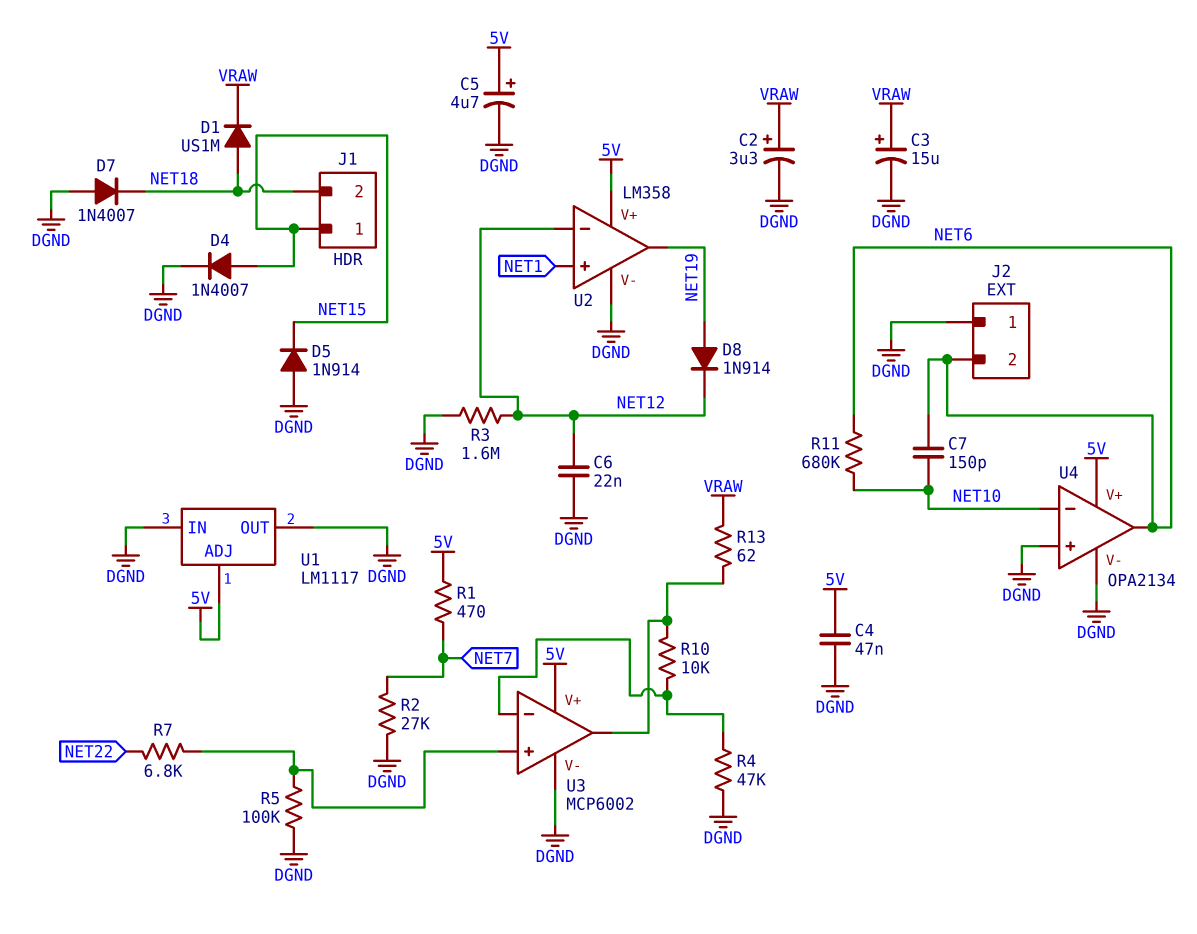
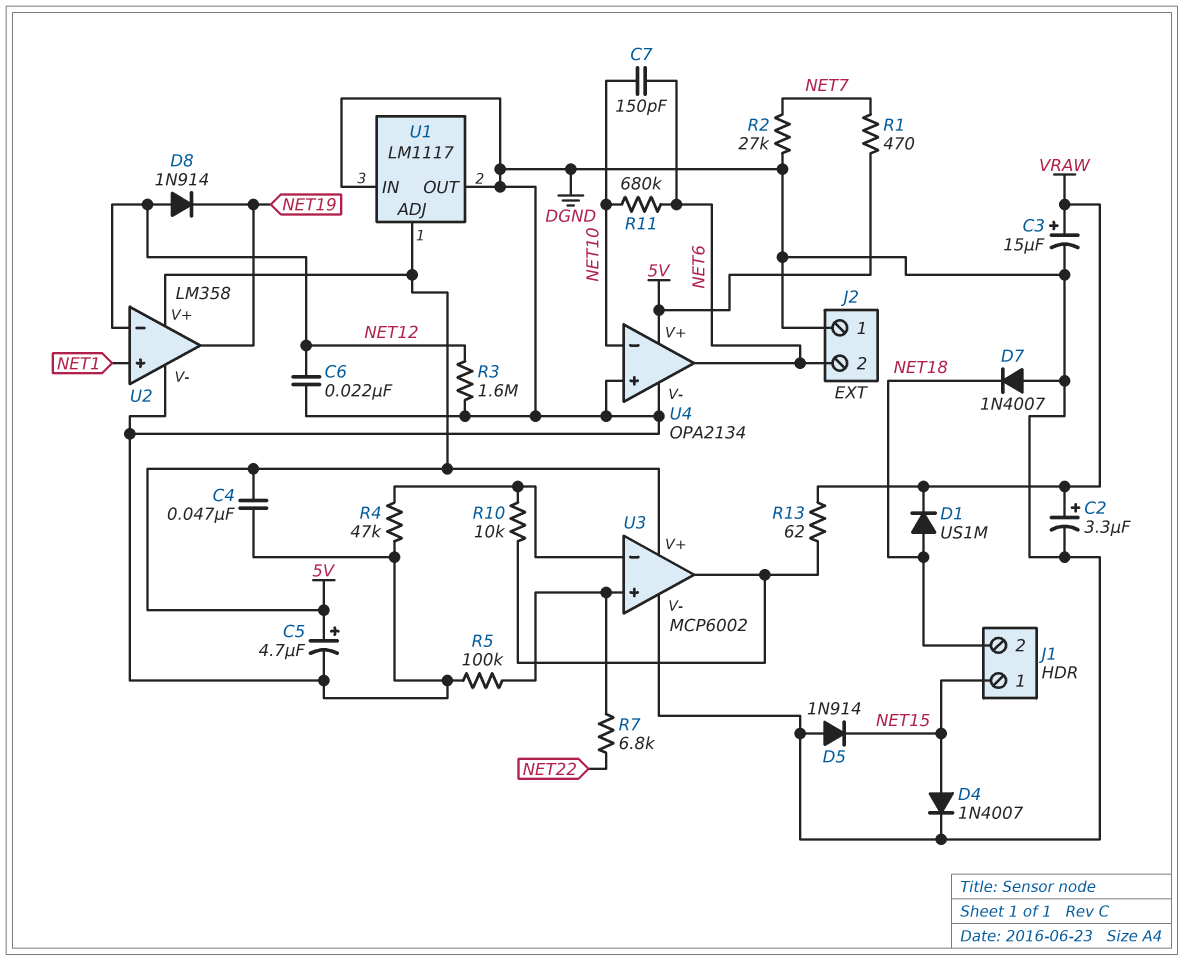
D8: diode 1N914 (A NET19, K NET12) -> diode 1N914 (A NET12, K NET19)

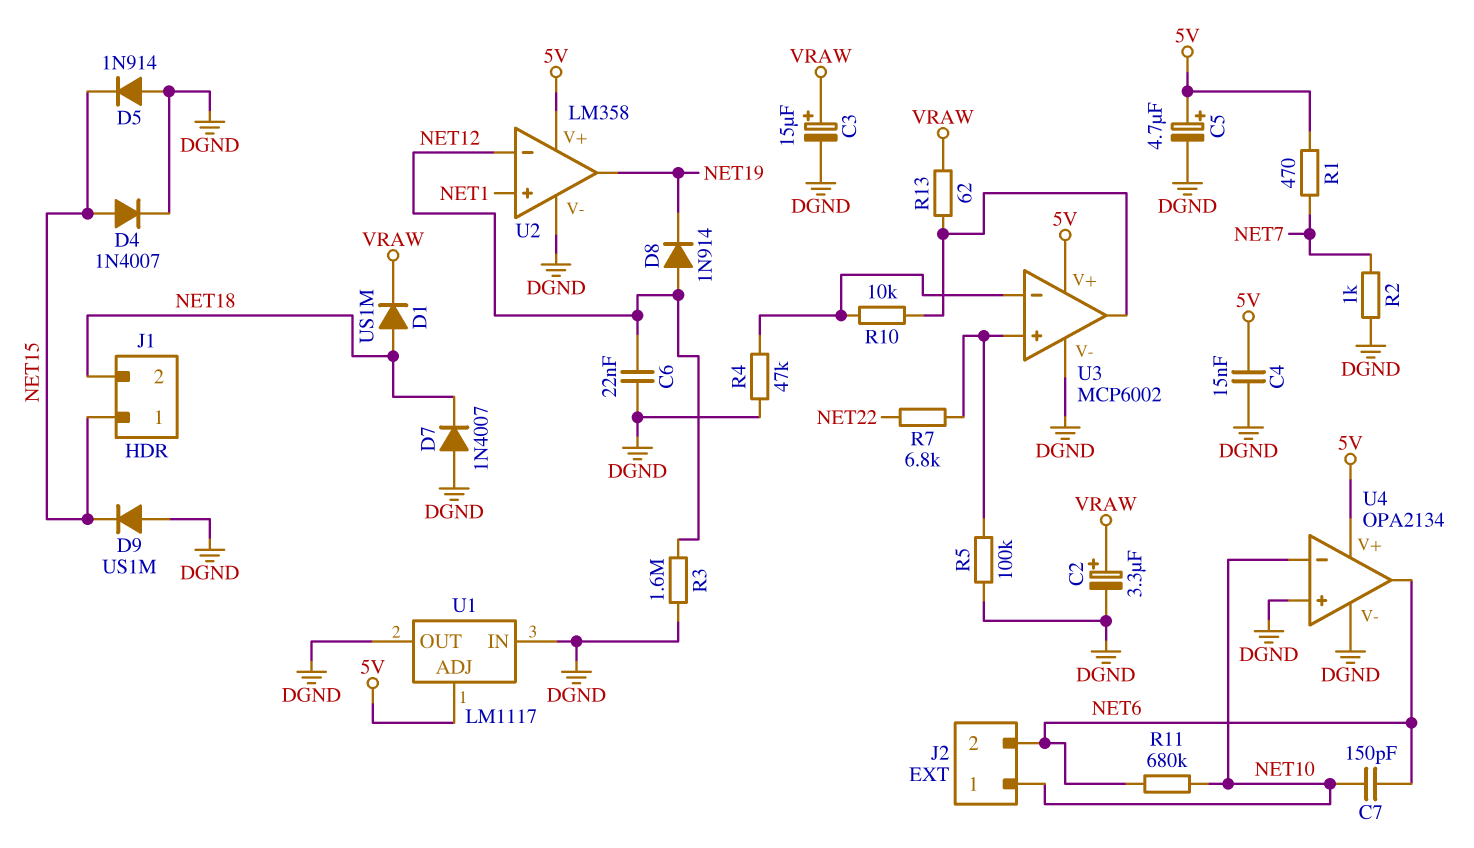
C4: 47nF (5V, DGND) -> 15nF (5V, DGND)
D9: none -> diode US1M (A DGND, K NET15)
J2 pin 1: DGND -> NET10
R2: 27k (DGND, NET7) -> 1k (DGND, NET7)

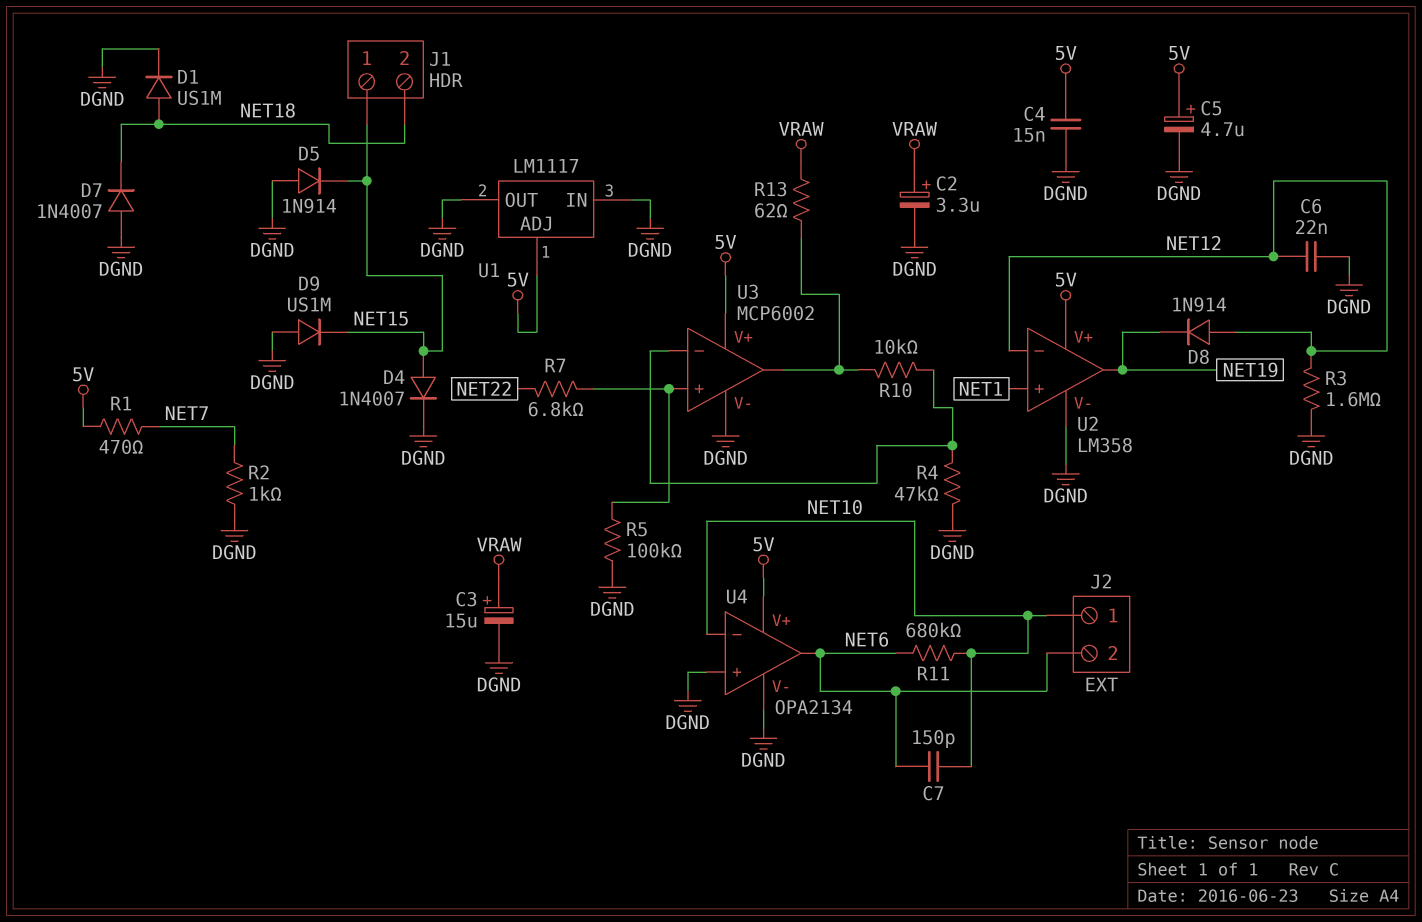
D1: diode US1M (A NET18, K VRAW) -> diode US1M (A NET18, K DGND)

